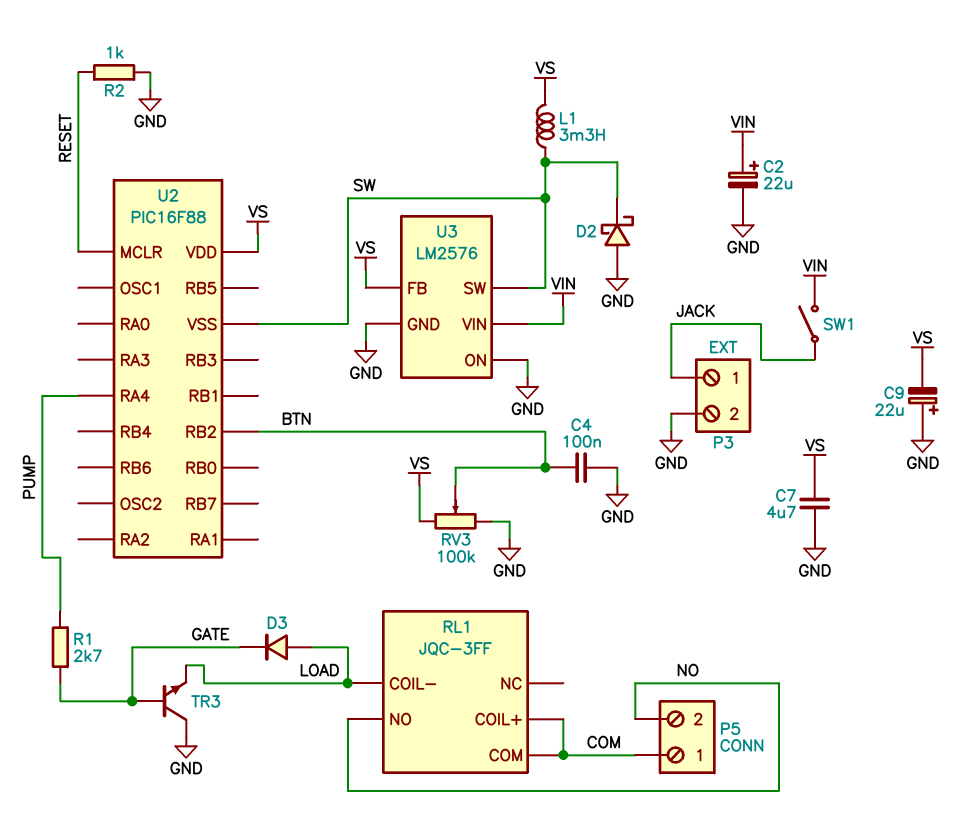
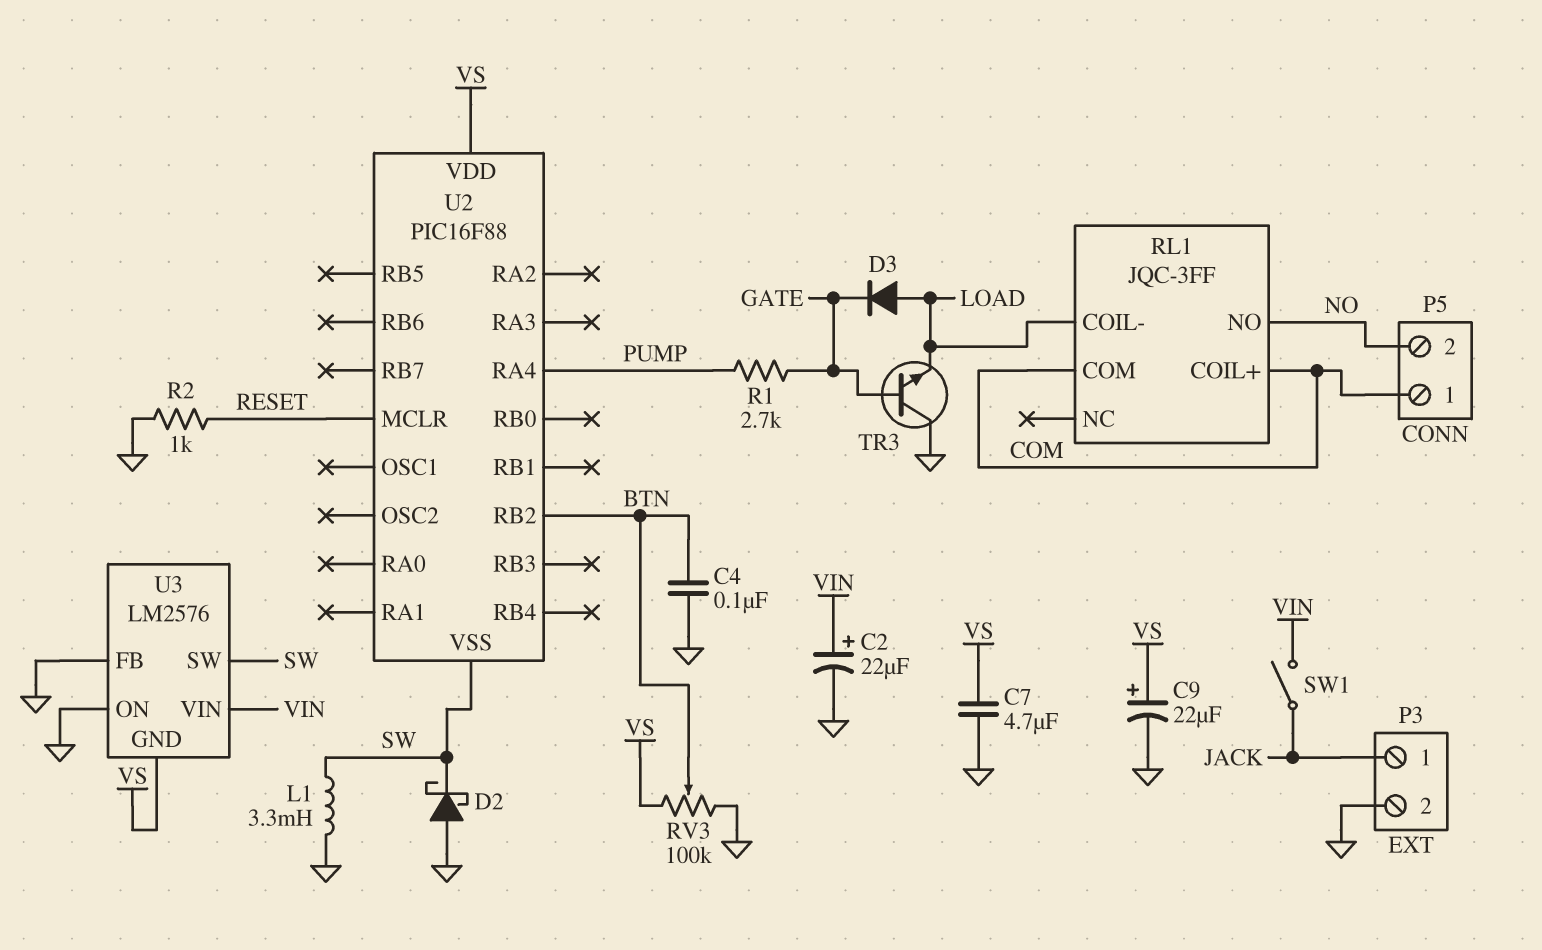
C9: 22uF (plus GND, minus VS) -> 22uF (plus VS, minus GND)
L1: 3.3mH (SW, VS) -> 3.3mH (GND, SW)
U3 pin FB: VS -> GND
U3 pin GND: GND -> VS

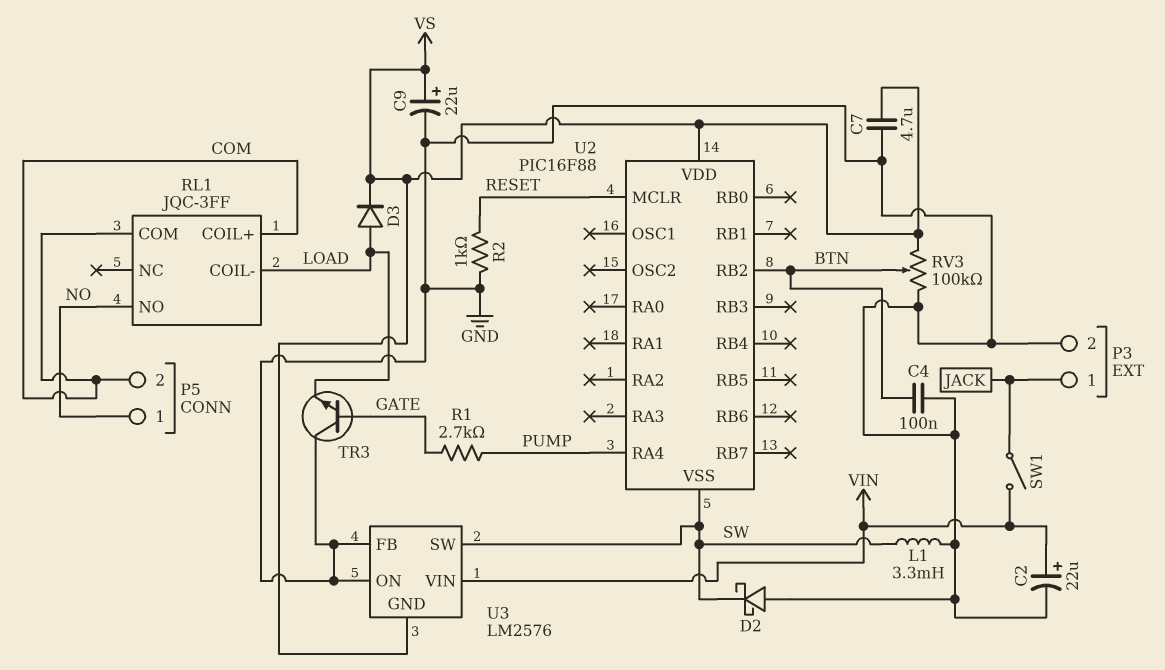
D3: diode (A LOAD, K GATE) -> diode (A LOAD, K VS)
P5 pin 1: COM -> NO
P5 pin 2: NO -> COM

